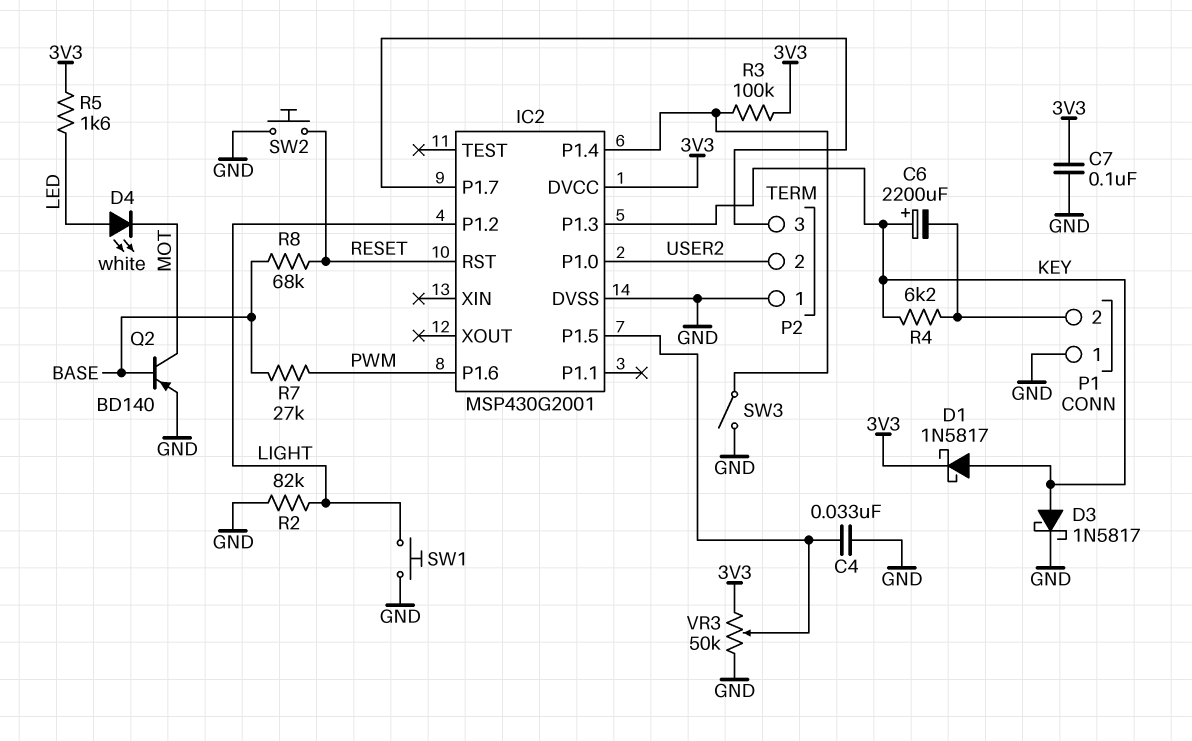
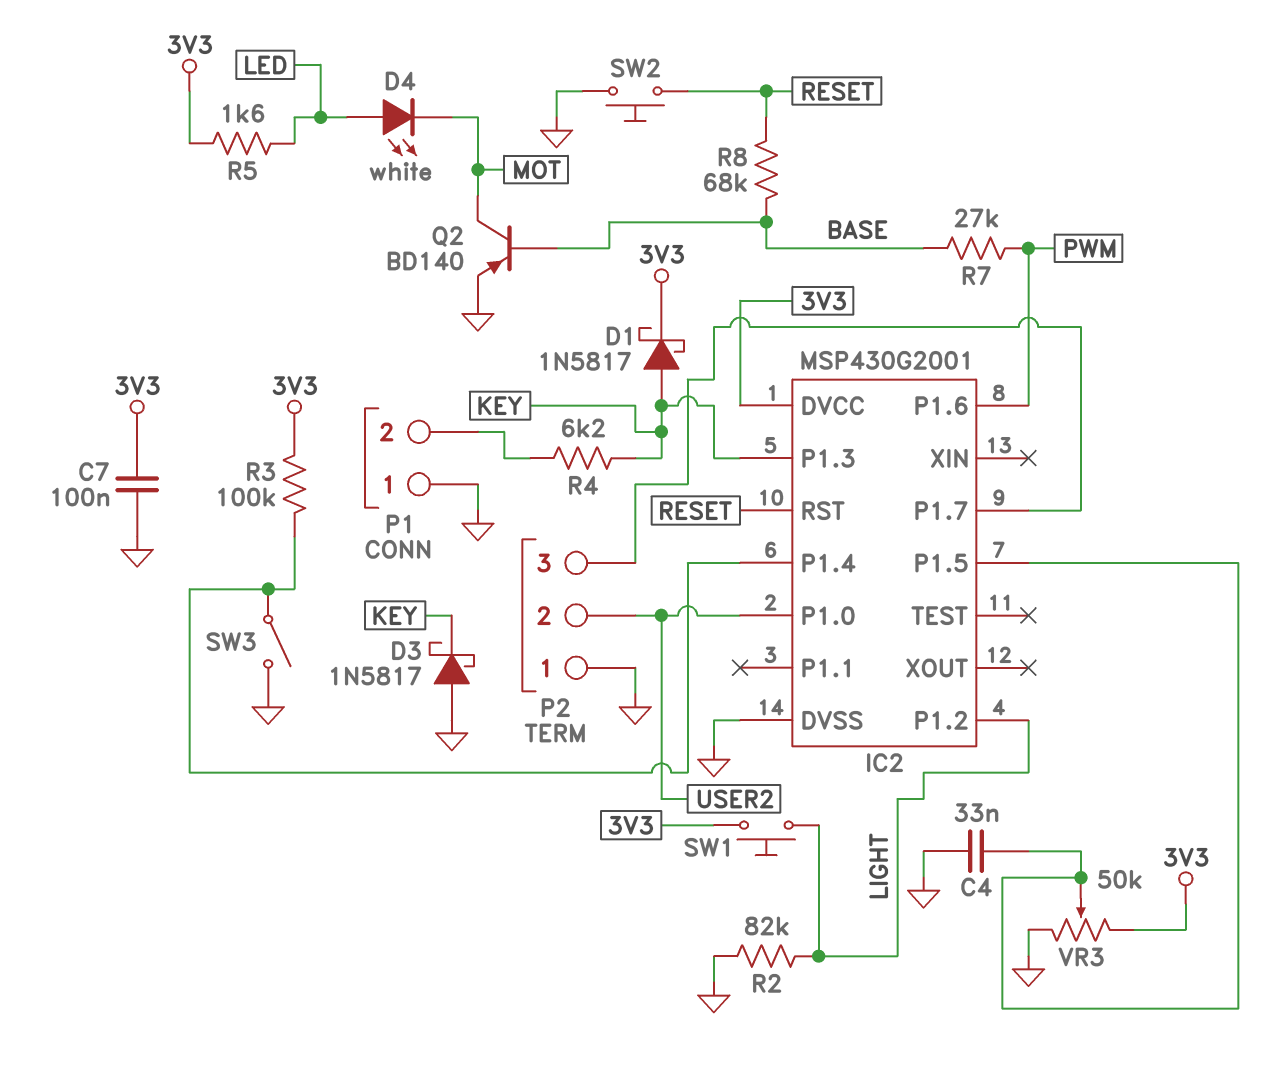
C6: 2200uF (plus KEY, minus P1/2) -> none
D3: schottky 1N5817 (A KEY, K GND) -> schottky 1N5817 (A GND, K KEY)
SW1: button (GND, LIGHT) -> button (3V3, LIGHT)

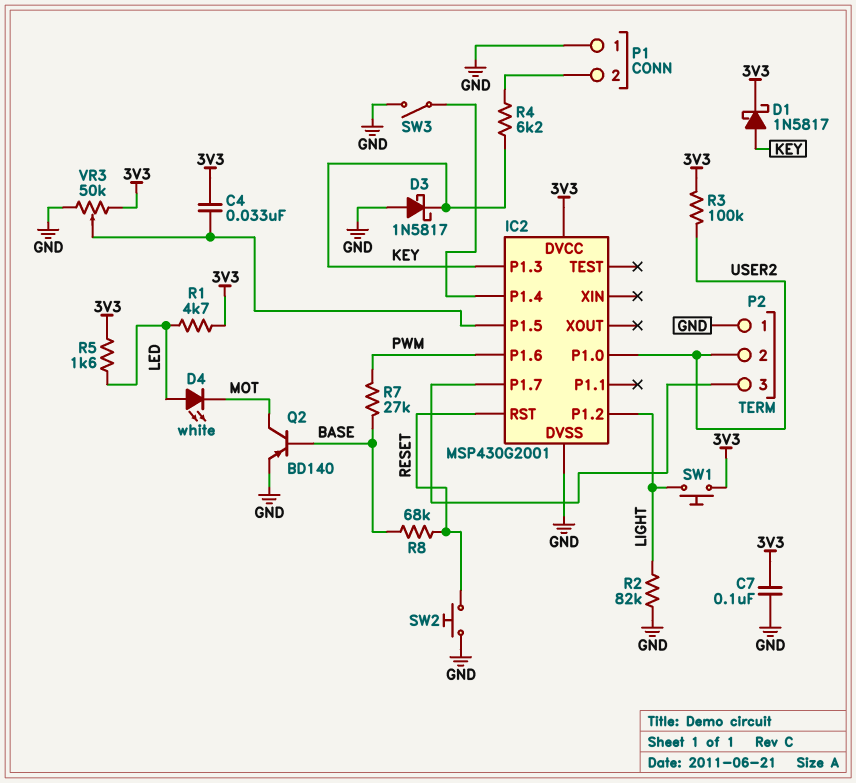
C4: 33nF (GND, IC2/P1.5) -> 33nF (3V3, IC2/P1.5)
R1: none -> 4.7k (3V3, LED)
R3: 100k (3V3, IC2/P1.4) -> 100k (3V3, USER2)

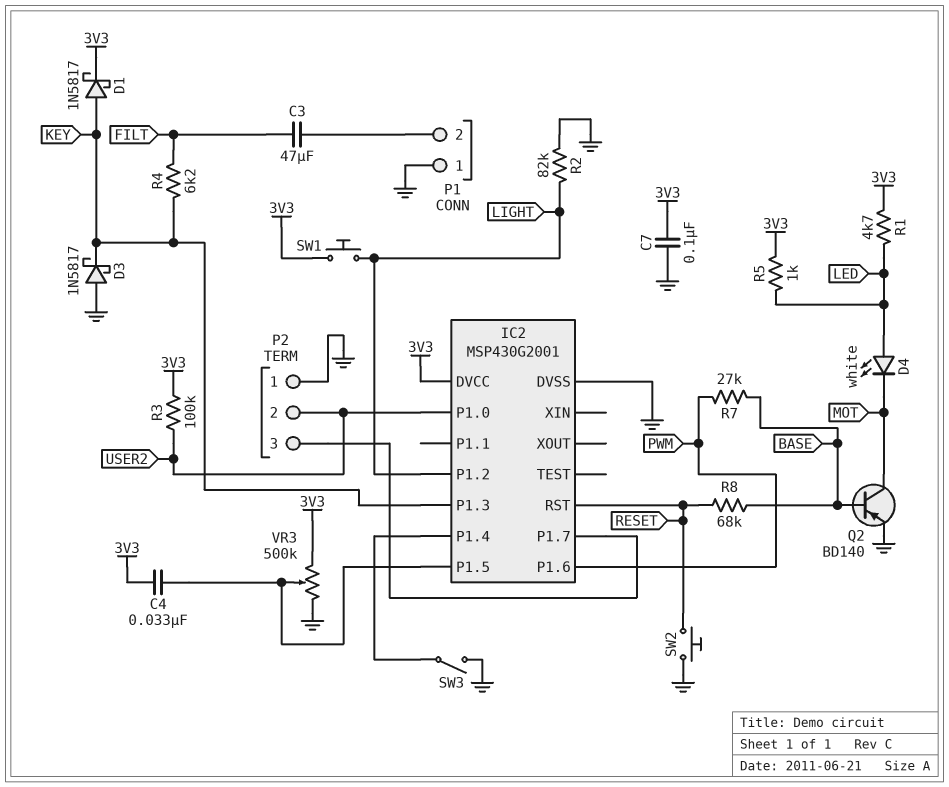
C3: none -> 47uF (FILT, P1/2)
R4: 6.2k (KEY, P1/2) -> 6.2k (FILT, KEY)
R5: 1.6k (3V3, LED) -> 1k (3V3, LED)
VR3: 50k (3V3, GND, wiper IC2/P1.5) -> 500k (3V3, GND, wiper IC2/P1.5)

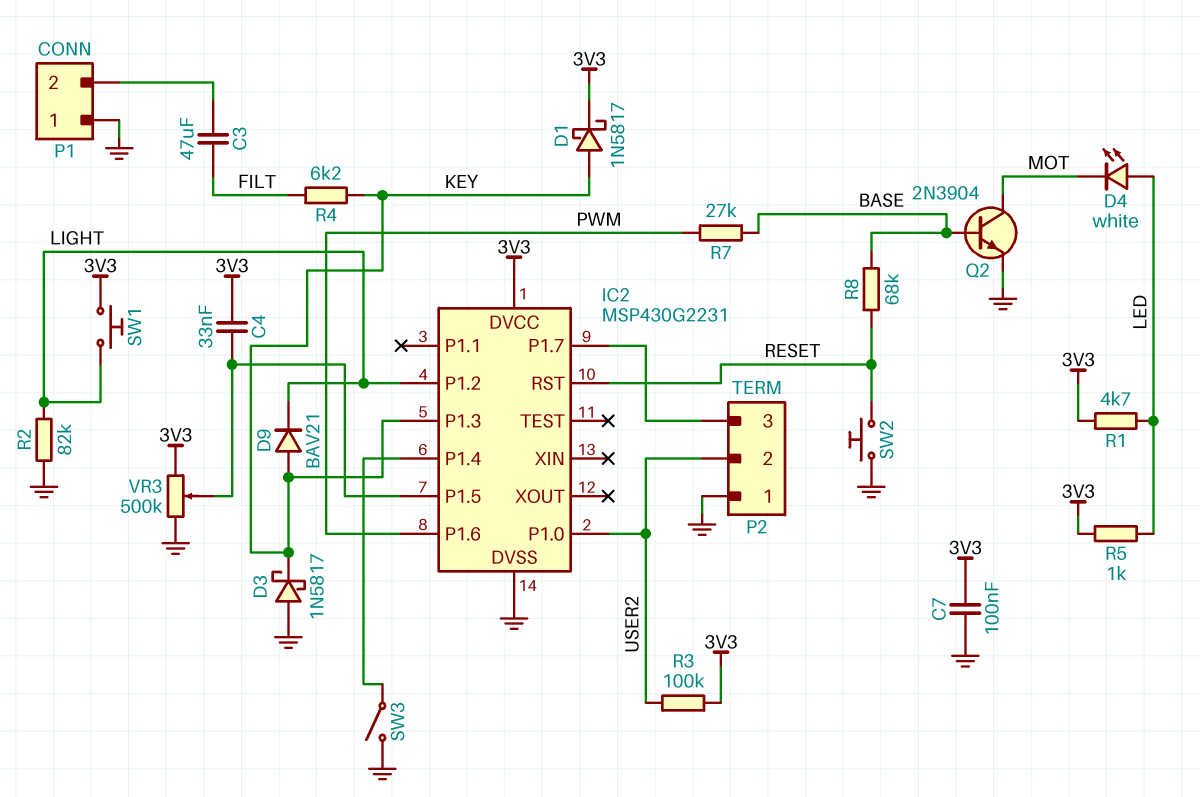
D9: none -> diode BAV21 (A KEY, K LIGHT)
IC2: MSP430G2001 -> MSP430G2231
Q2: PNP BD140 (B BASE, C MOT, E GND) -> NPN 2N3904 (B BASE, C MOT, E GND)

